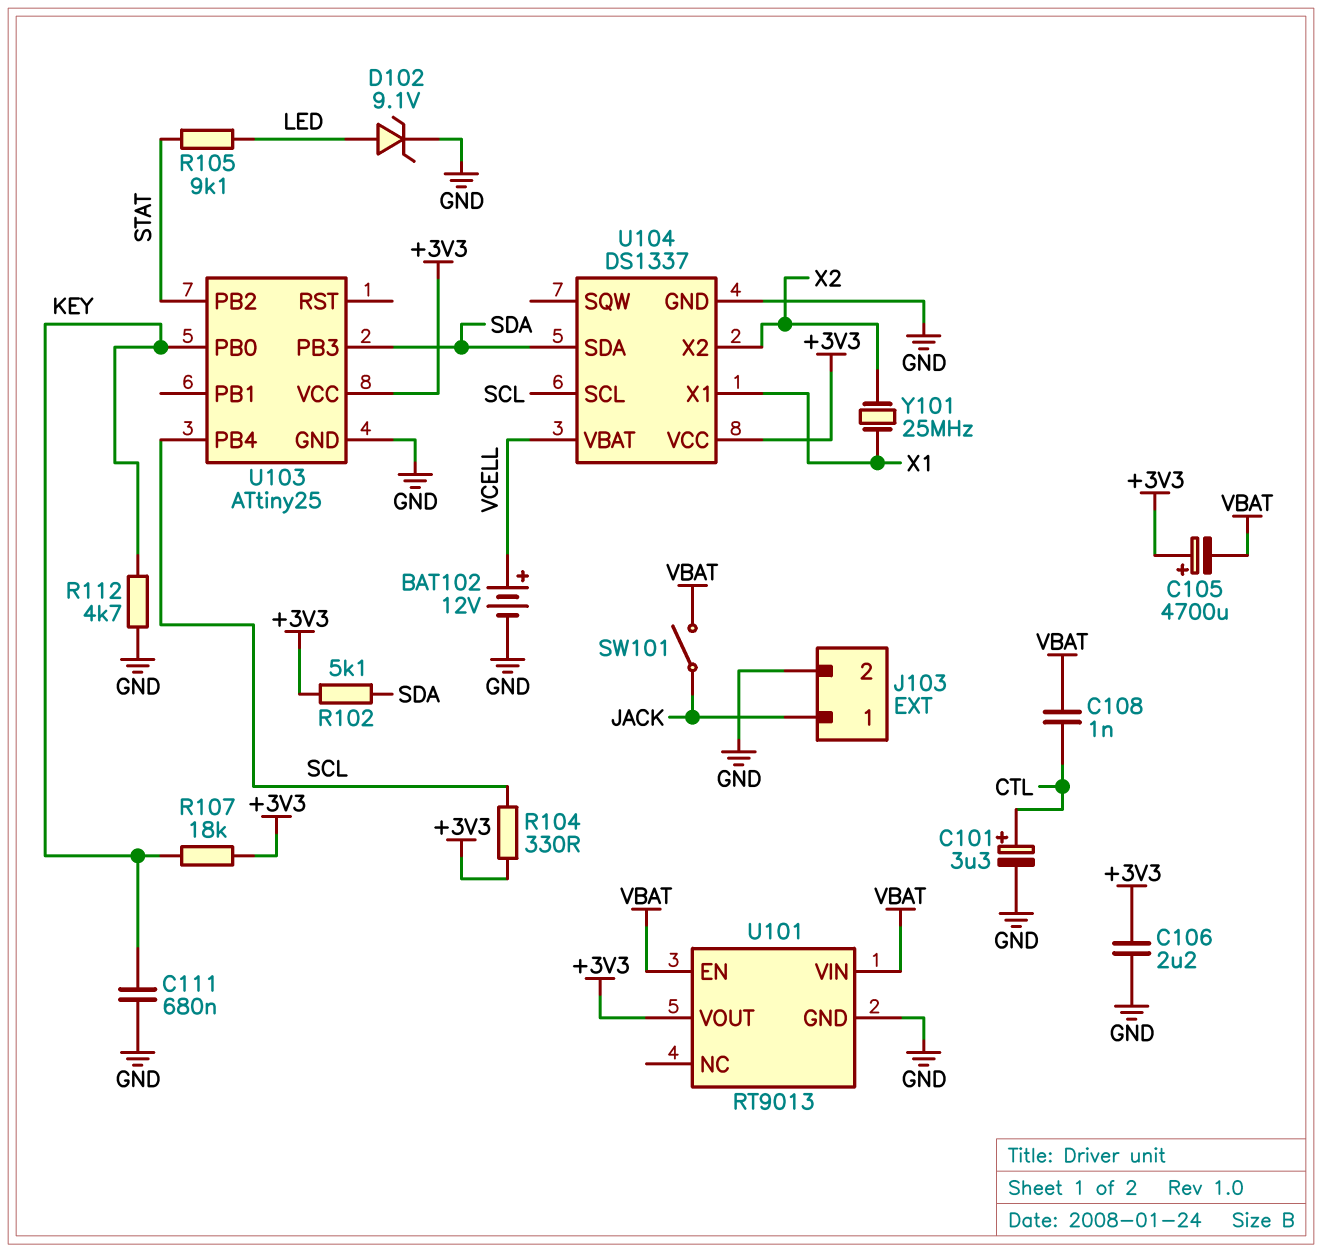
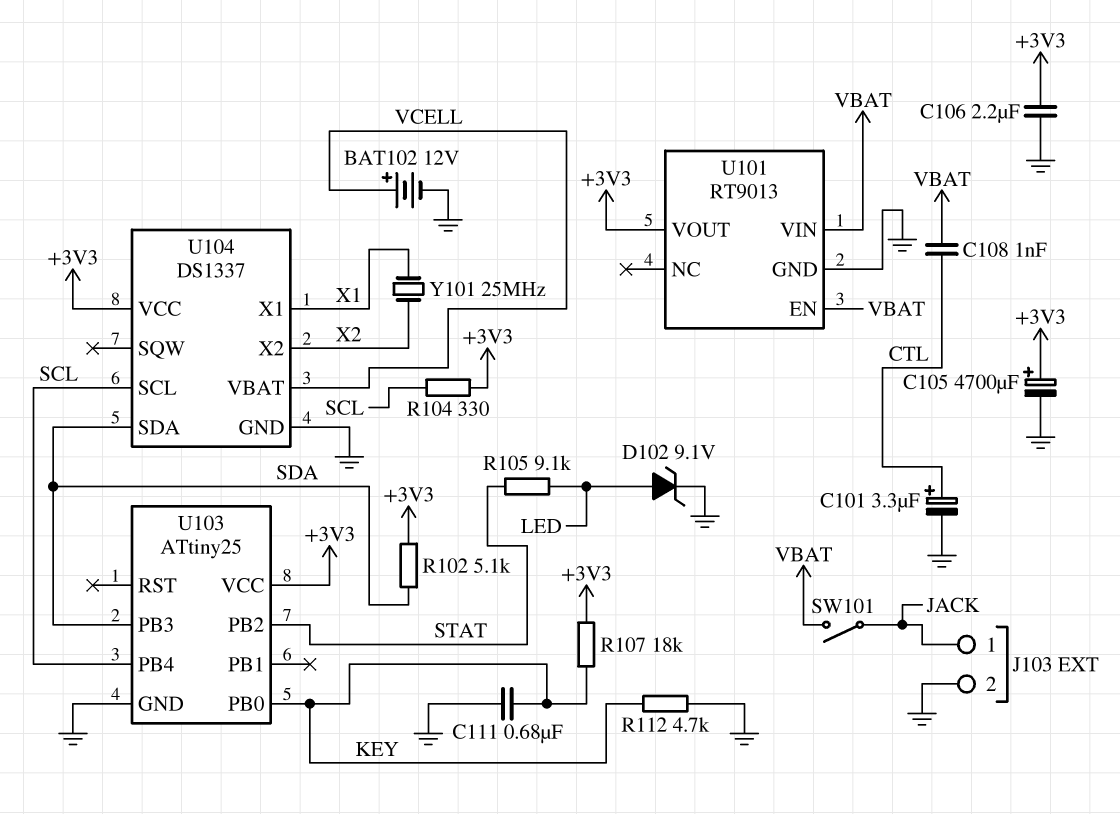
C105: 4700uF (plus +3V3, minus VBAT) -> 4700uF (plus +3V3, minus GND)

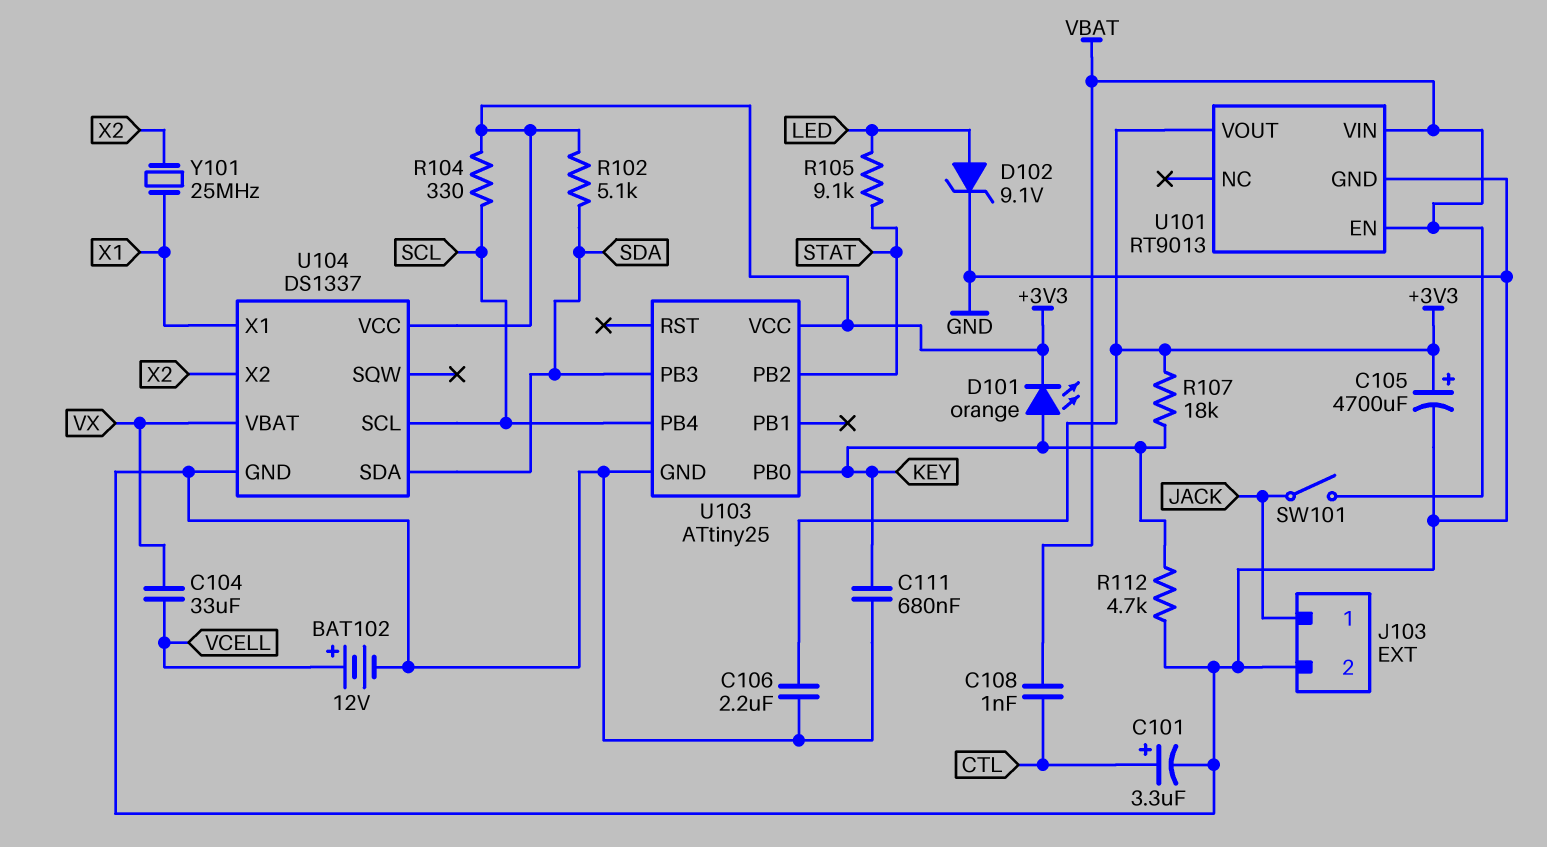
C104: none -> 33uF (VCELL, VX)
D101: none -> LED orange (A KEY, K +3V3)
U104 pin VBAT: VCELL -> VX

